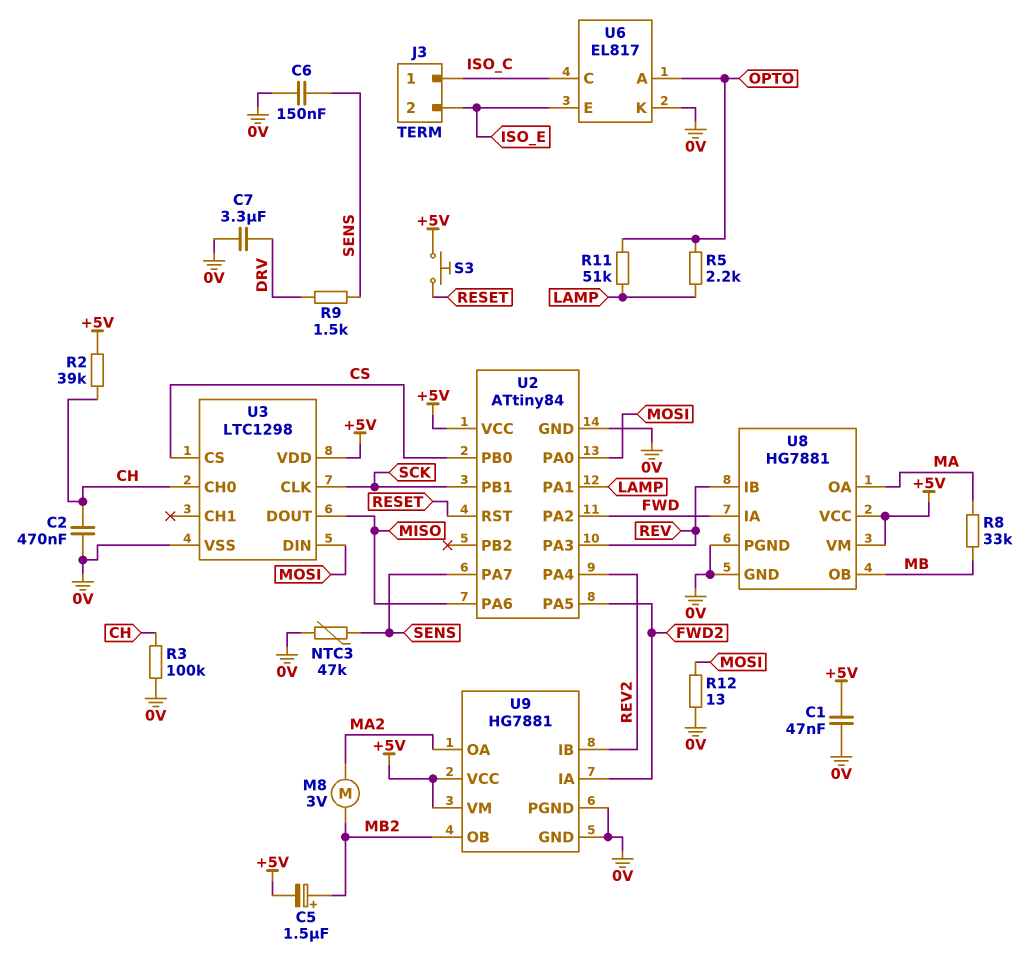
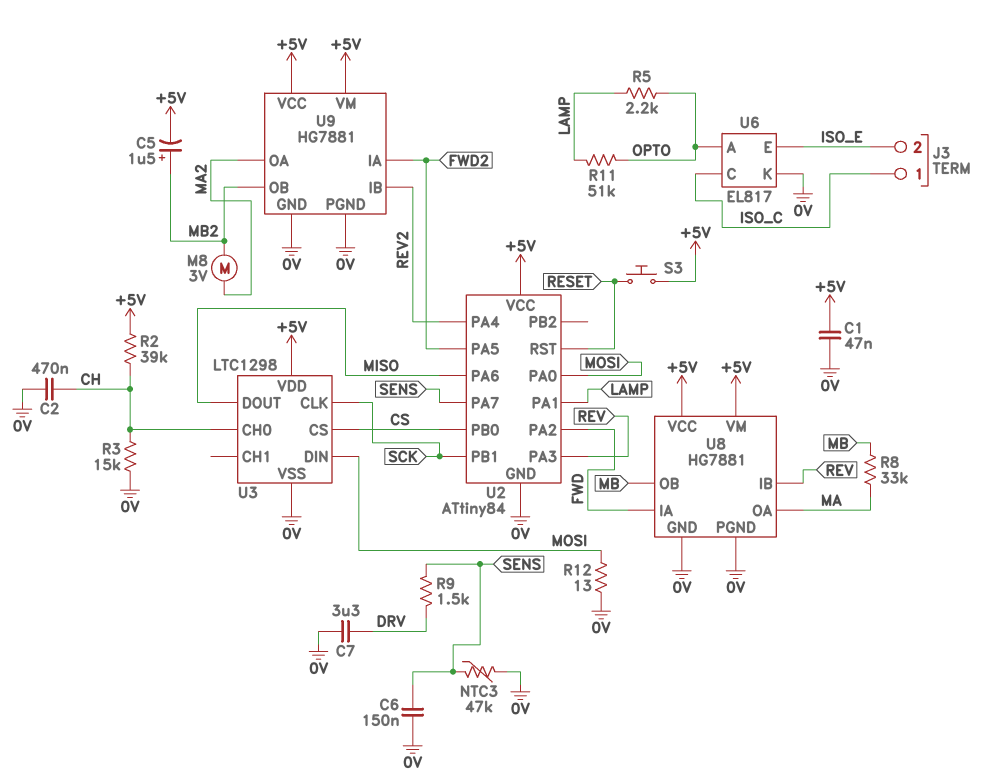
R3: 100k (0V, CH) -> 15k (0V, CH)

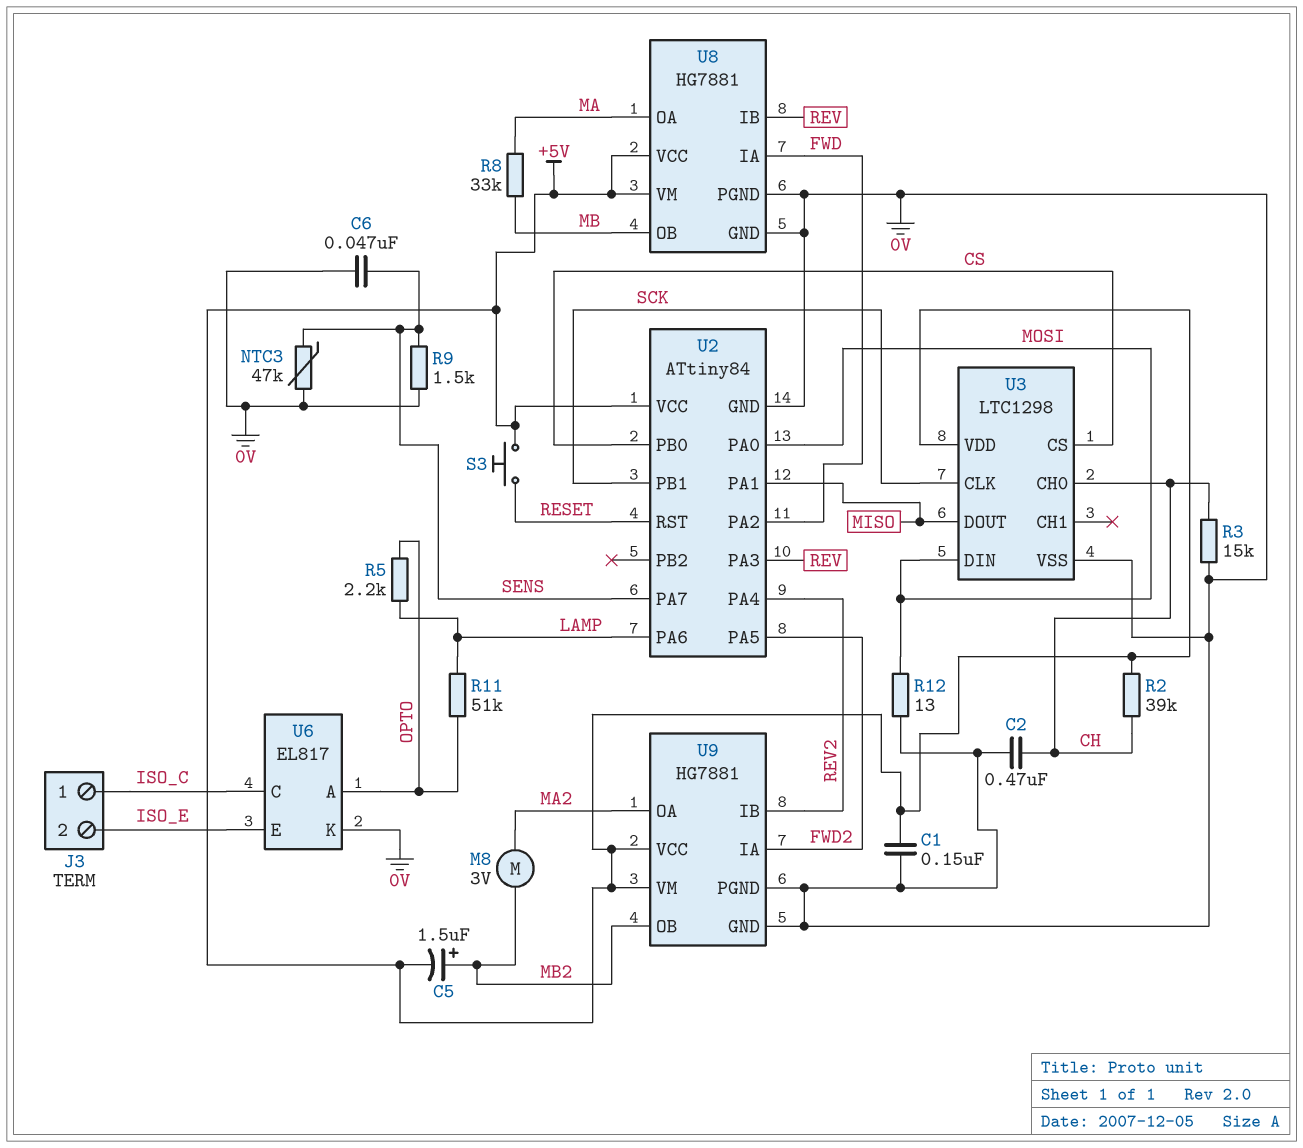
C1: 47nF (+5V, 0V) -> 150nF (+5V, 0V)
C6: 150nF (0V, SENS) -> 47nF (0V, SENS)
C7: 3.3uF (0V, DRV) -> none
R9: 1.5k (DRV, SENS) -> 1.5k (0V, SENS)
U2 pin PA1: LAMP -> MISO
U2 pin PA6: MISO -> LAMP

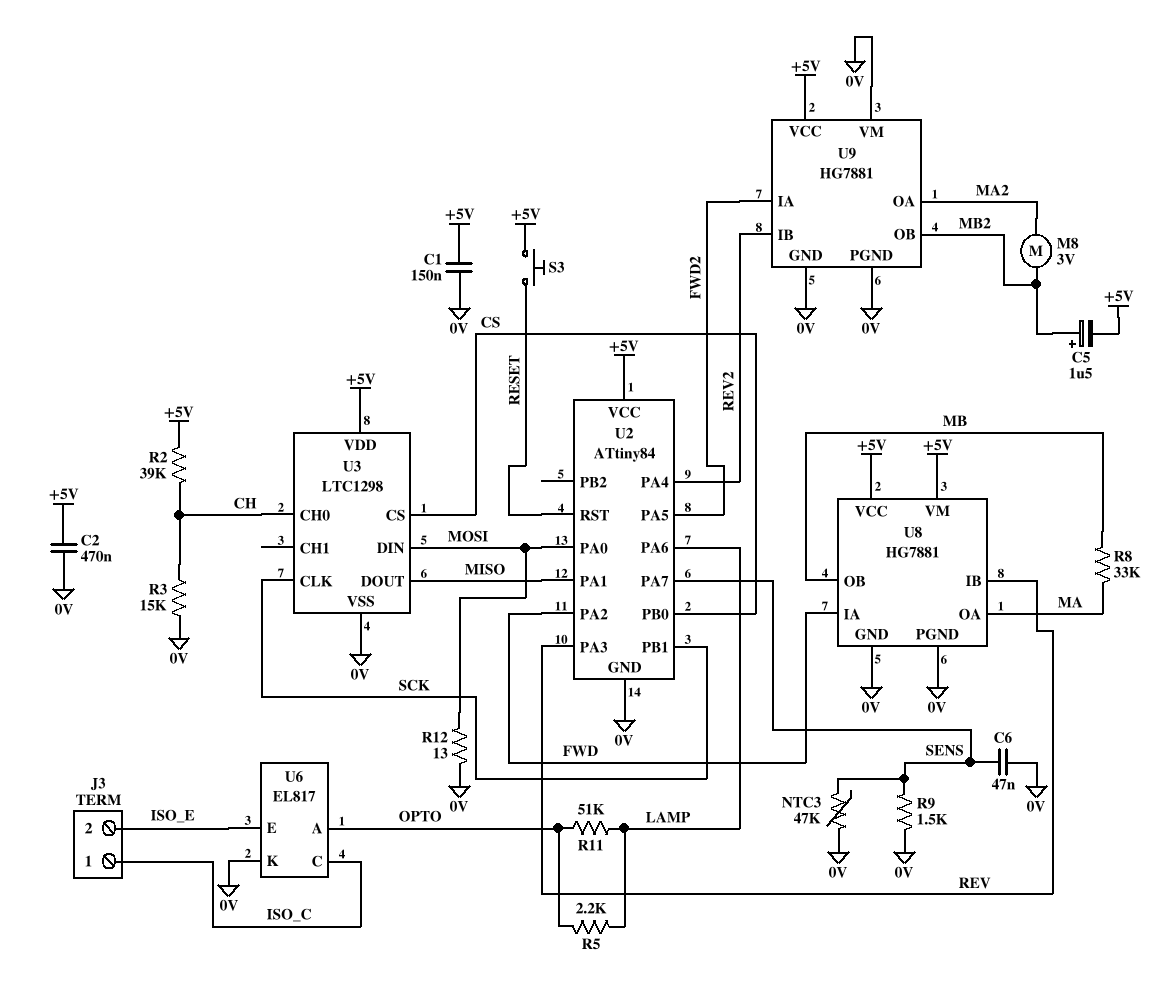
C2: 470nF (0V, CH) -> 470nF (+5V, 0V)
U9 pin VM: +5V -> 0V

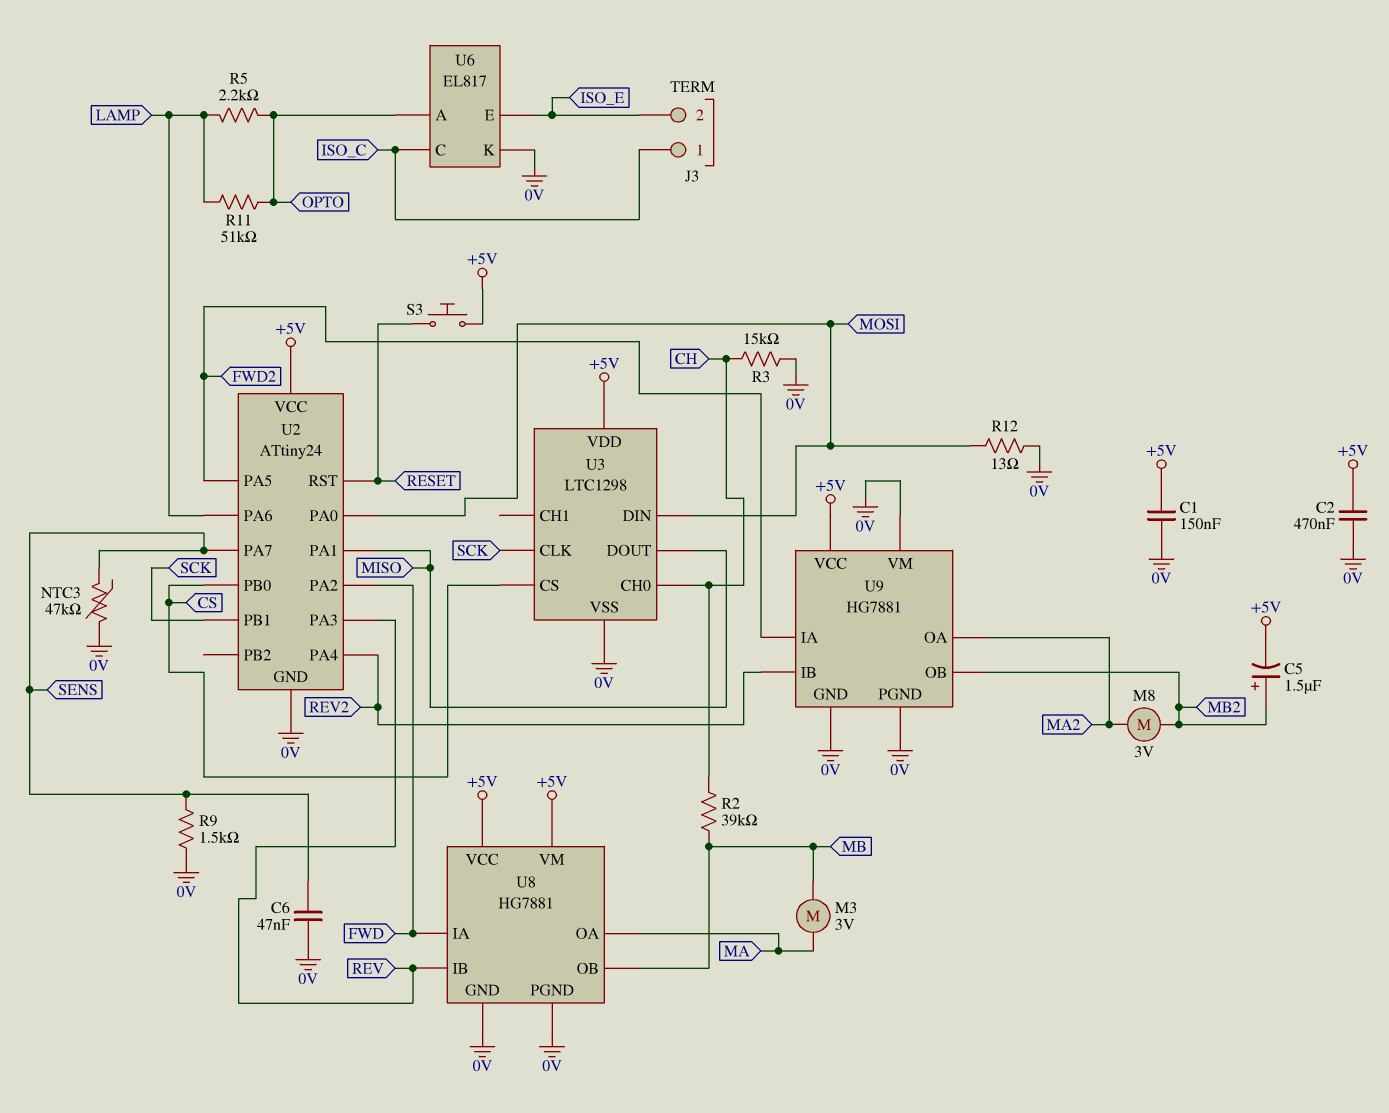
M3: none -> motor 3V (MA, MB)
R2: 39k (+5V, CH) -> 39k (CH, MB)
R8: 33k (MA, MB) -> none
U2: ATtiny84 -> ATtiny24

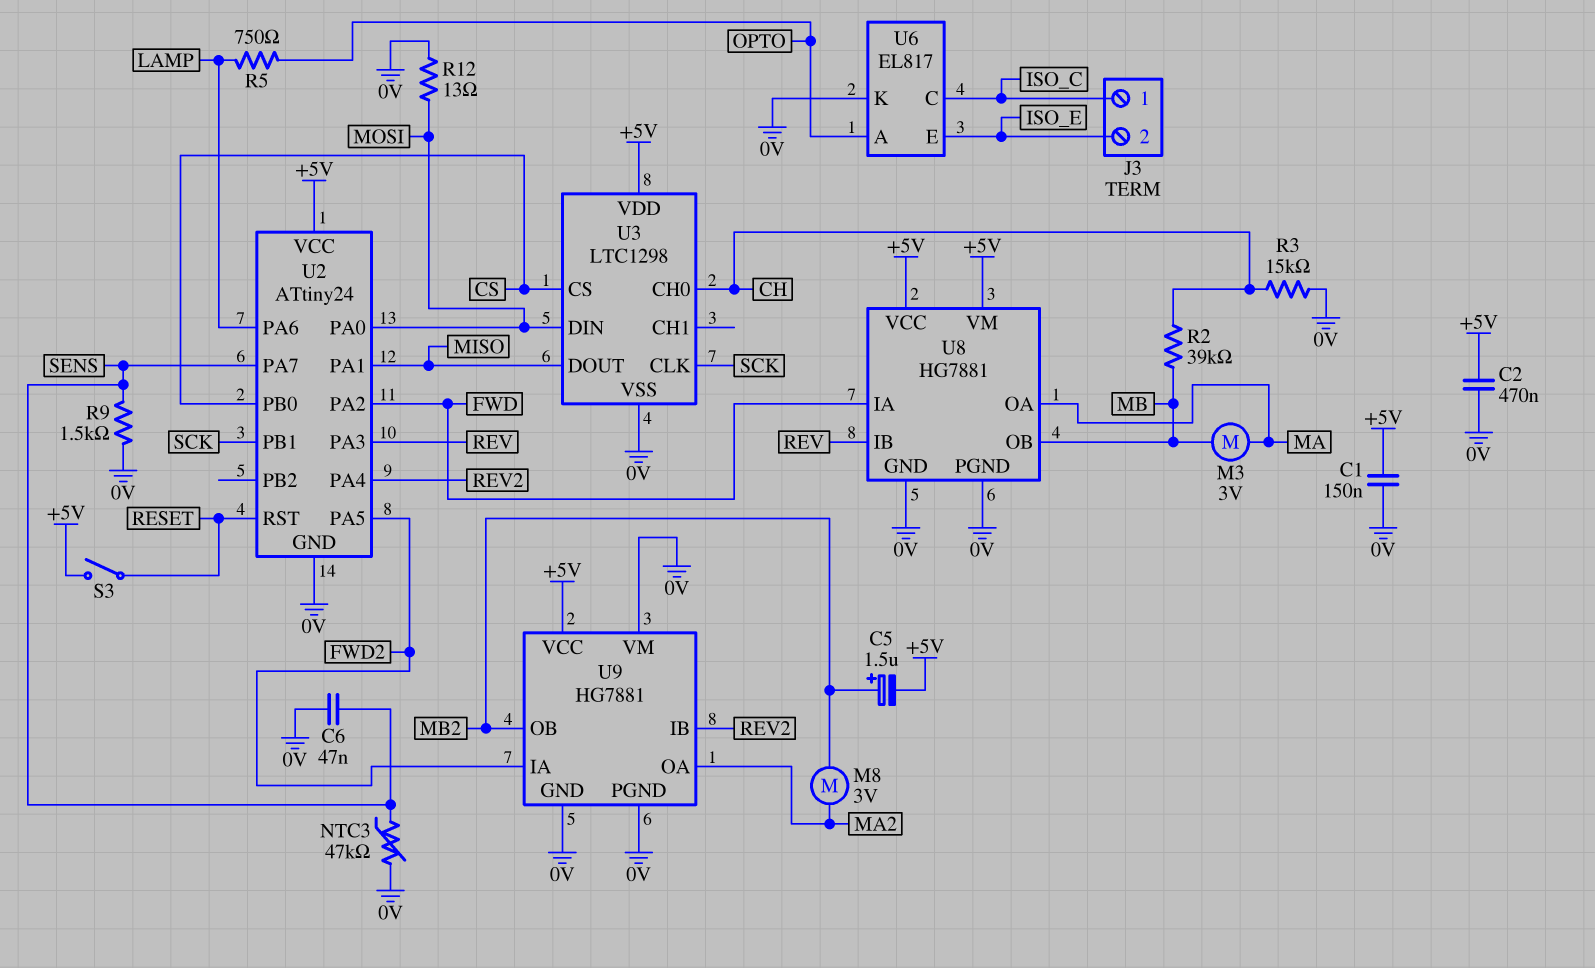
R5: 2.2k (LAMP, OPTO) -> 750 (LAMP, OPTO)
R11: 51k (LAMP, OPTO) -> none
S3: button (+5V, RESET) -> switch (+5V, RESET)

